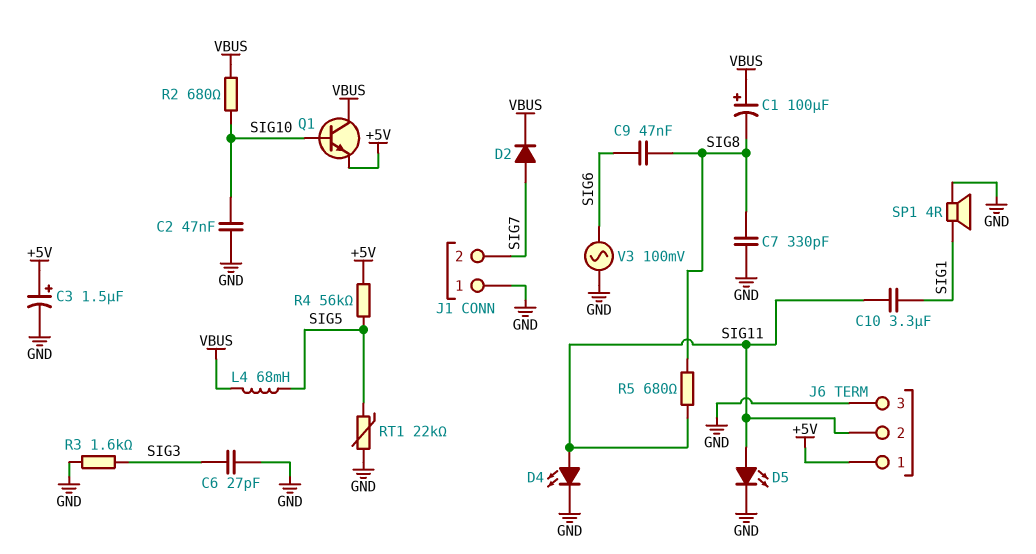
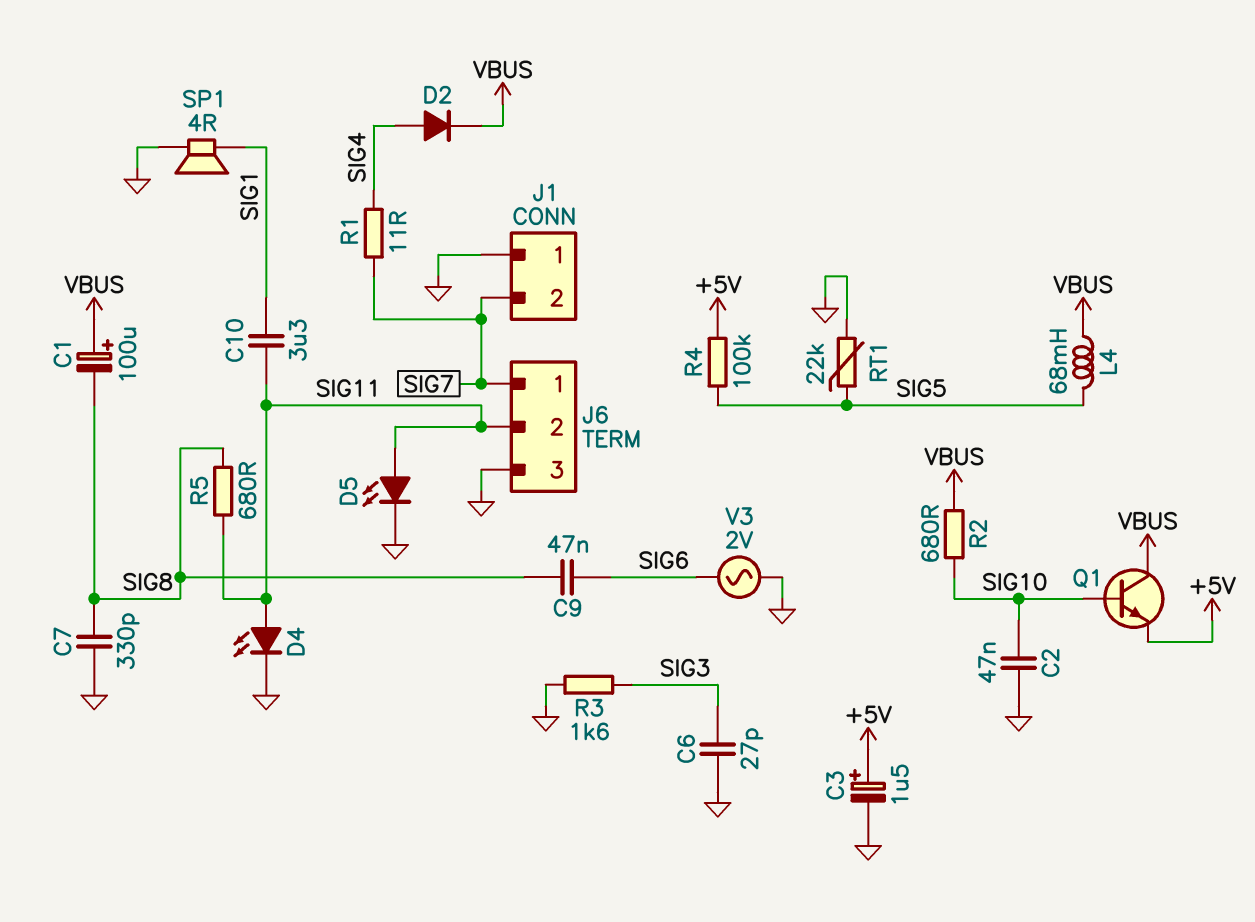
D2: diode (A SIG7, K VBUS) -> diode (A SIG4, K VBUS)
J6 pin 1: +5V -> SIG7
R1: none -> 11 (SIG4, SIG7)
R4: 56k (+5V, SIG5) -> 100k (+5V, SIG5)
V3: AC 100mV (GND, SIG6) -> AC 2V (GND, SIG6)

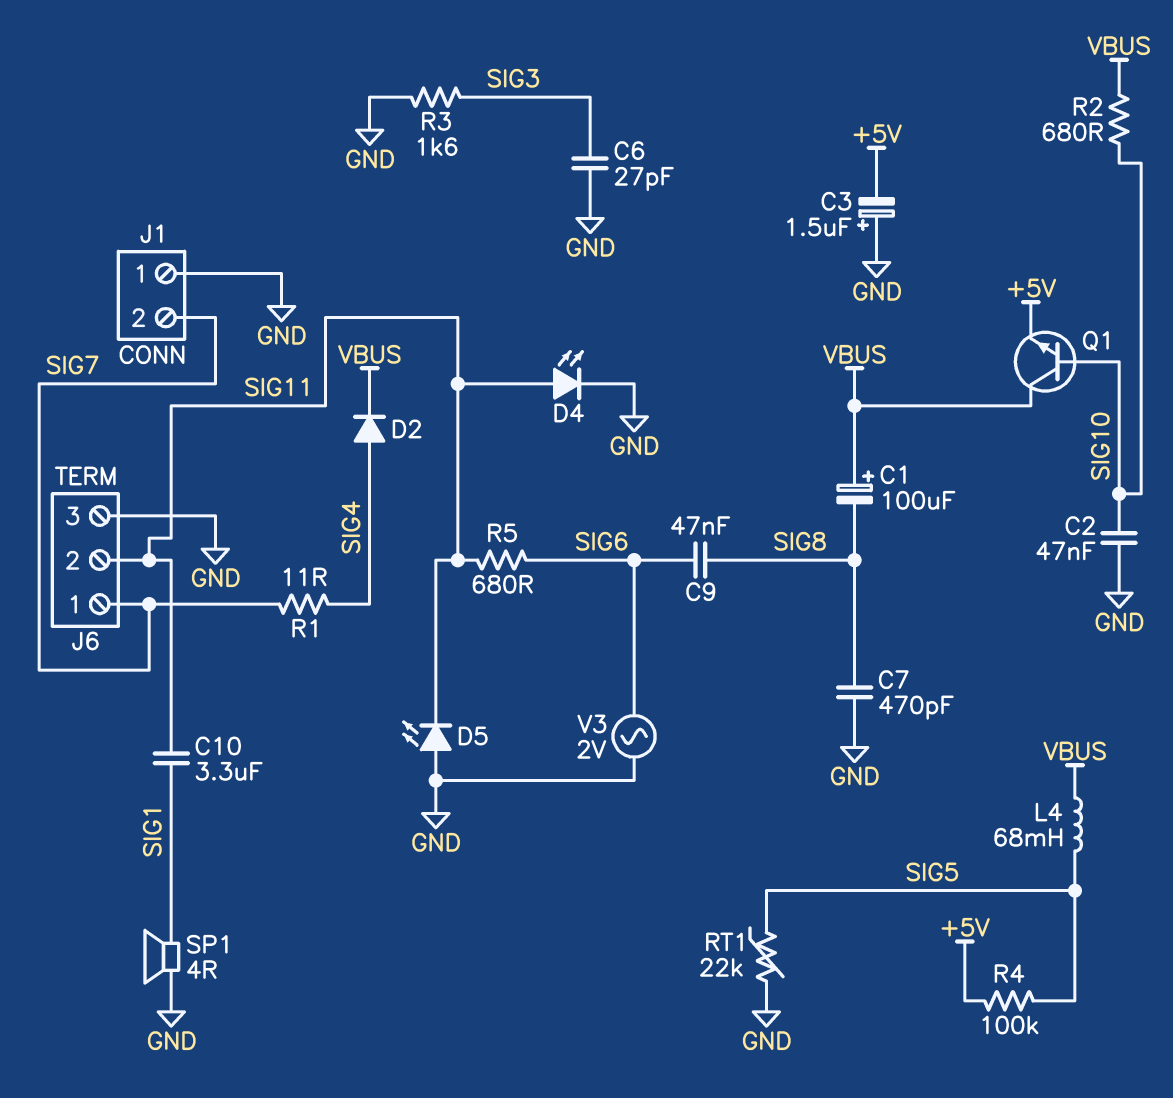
C3: 1.5uF (plus +5V, minus GND) -> 1.5uF (plus GND, minus +5V)
C7: 330pF (GND, SIG8) -> 470pF (GND, SIG8)
D5: LED (A SIG11, K GND) -> LED (A GND, K SIG11)
R5: 680 (SIG8, SIG11) -> 680 (SIG6, SIG11)

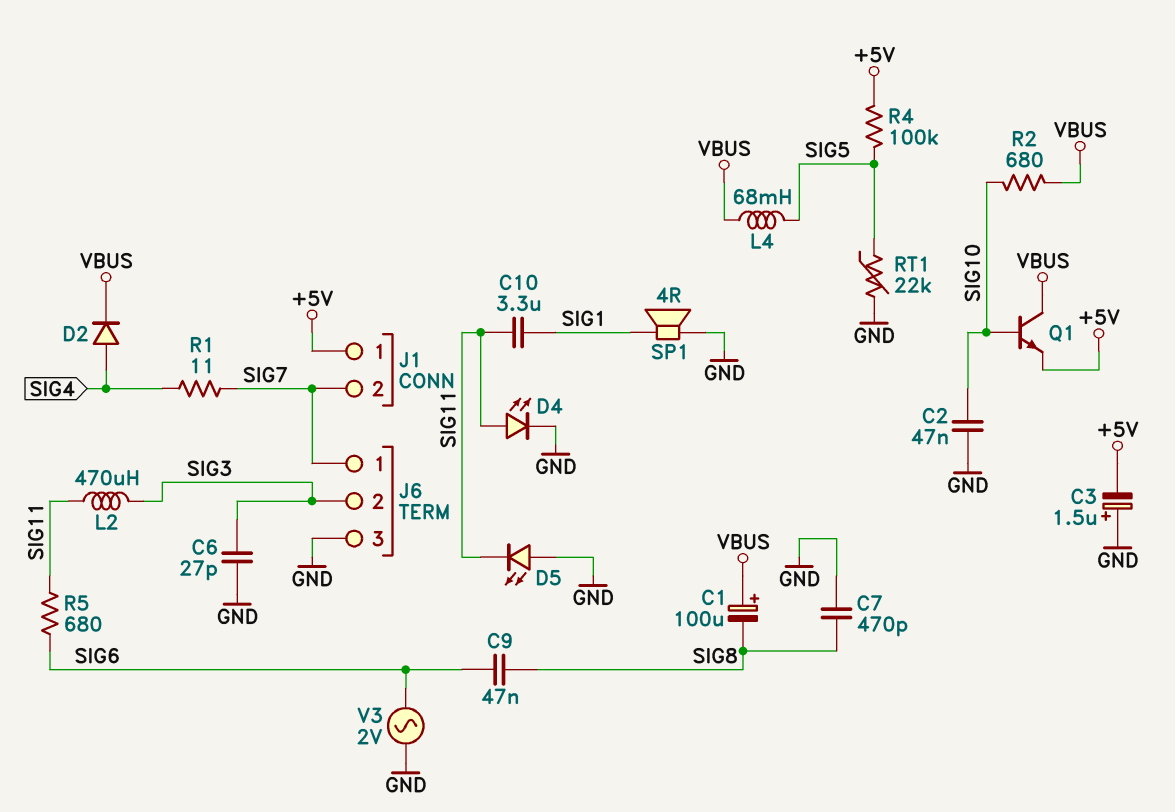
J1 pin 1: GND -> +5V
J6 pin 2: SIG11 -> SIG3
L2: none -> 470uH (SIG3, SIG11)
R3: 1.6k (GND, SIG3) -> none

